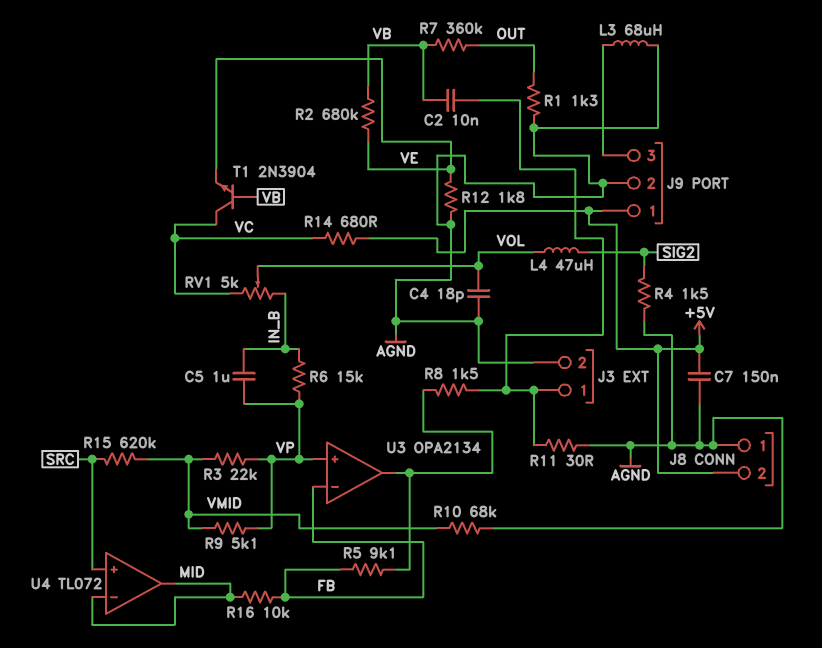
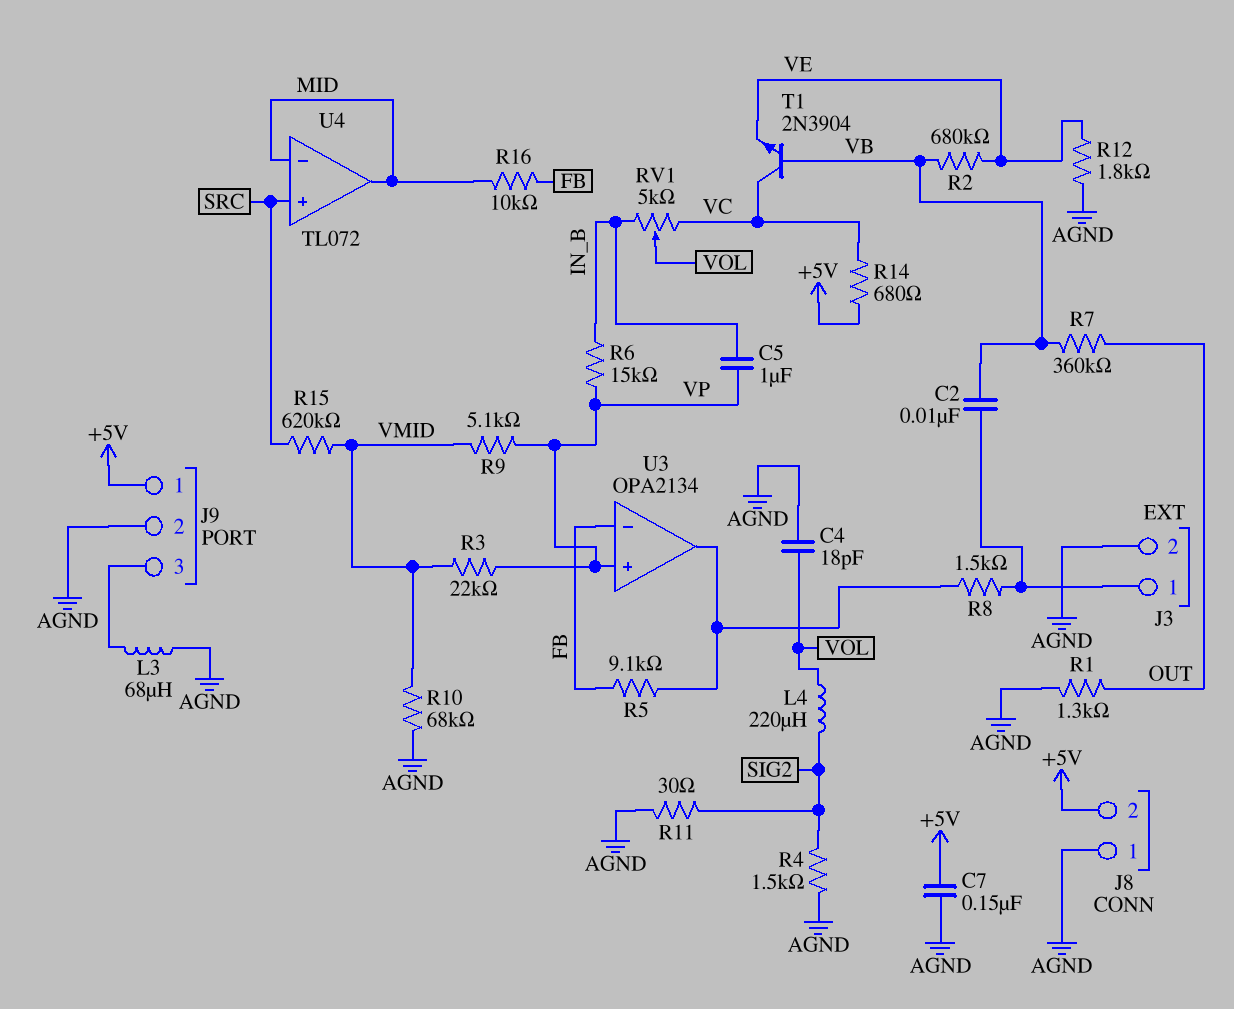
L4: 47uH (SIG2, VOL) -> 220uH (SIG2, VOL)
R11: 30 (AGND, J3/1) -> 30 (AGND, SIG2)

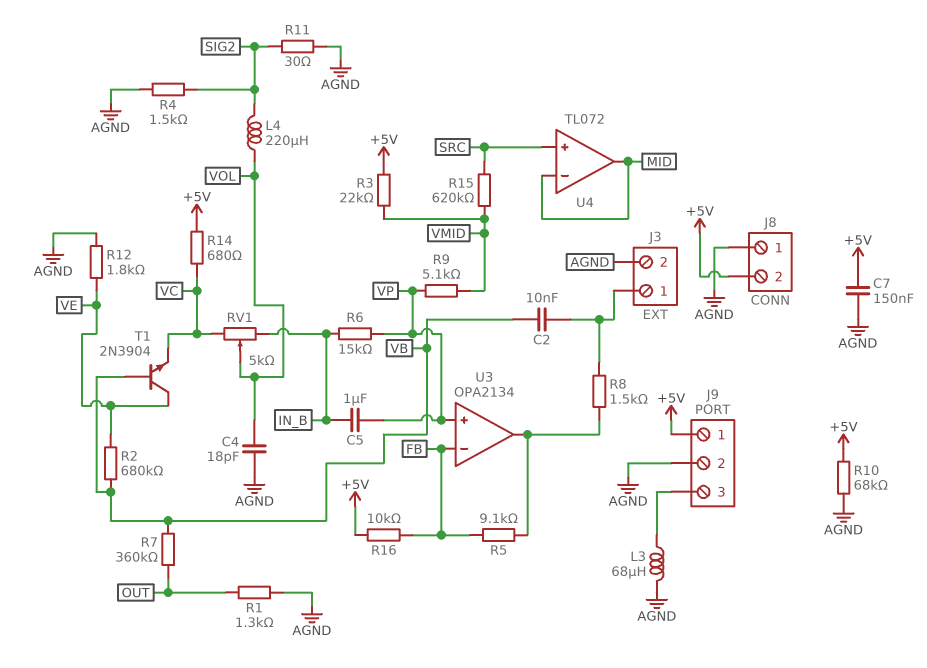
R3: 22k (VMID, VP) -> 22k (+5V, VMID)
R10: 68k (AGND, VMID) -> 68k (+5V, AGND)
R16: 10k (FB, MID) -> 10k (+5V, FB)
T1: NPN 2N3904 (B VB, C VC, E VE) -> NPN 2N3904 (B VB, C VE, E VC)

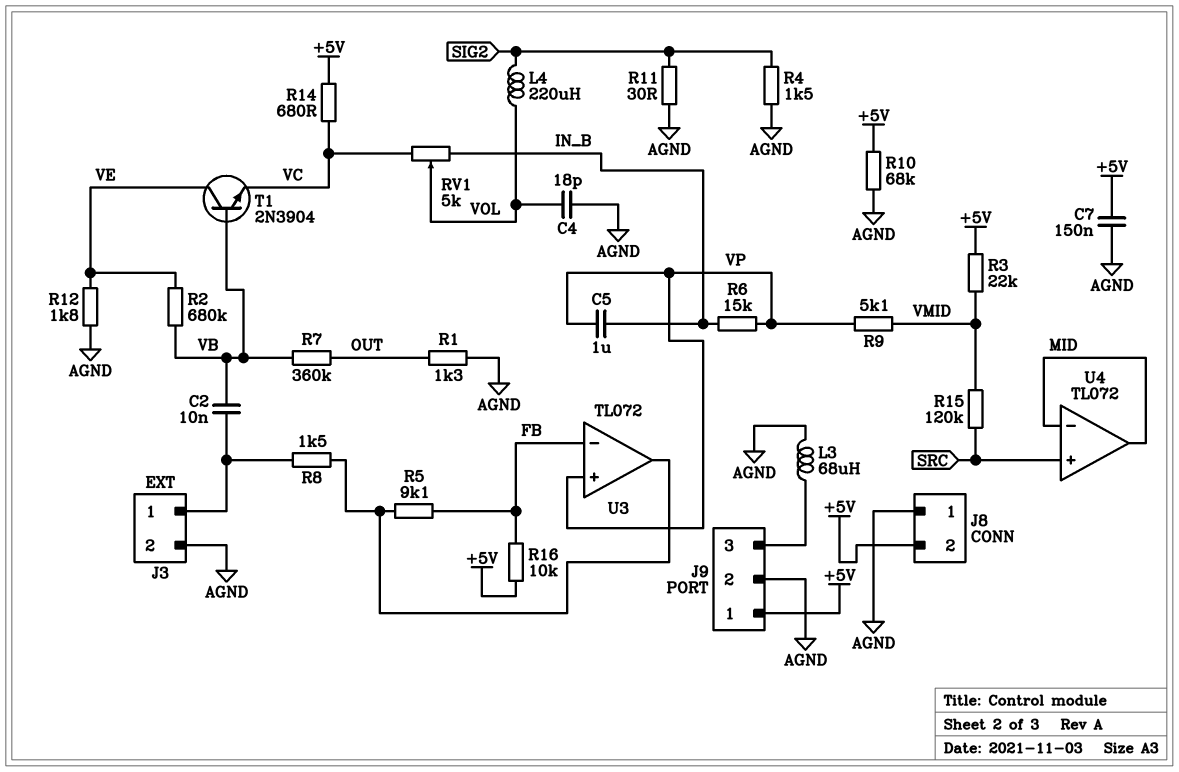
R15: 620k (SRC, VMID) -> 120k (SRC, VMID)
U3: OPA2134 -> TL072

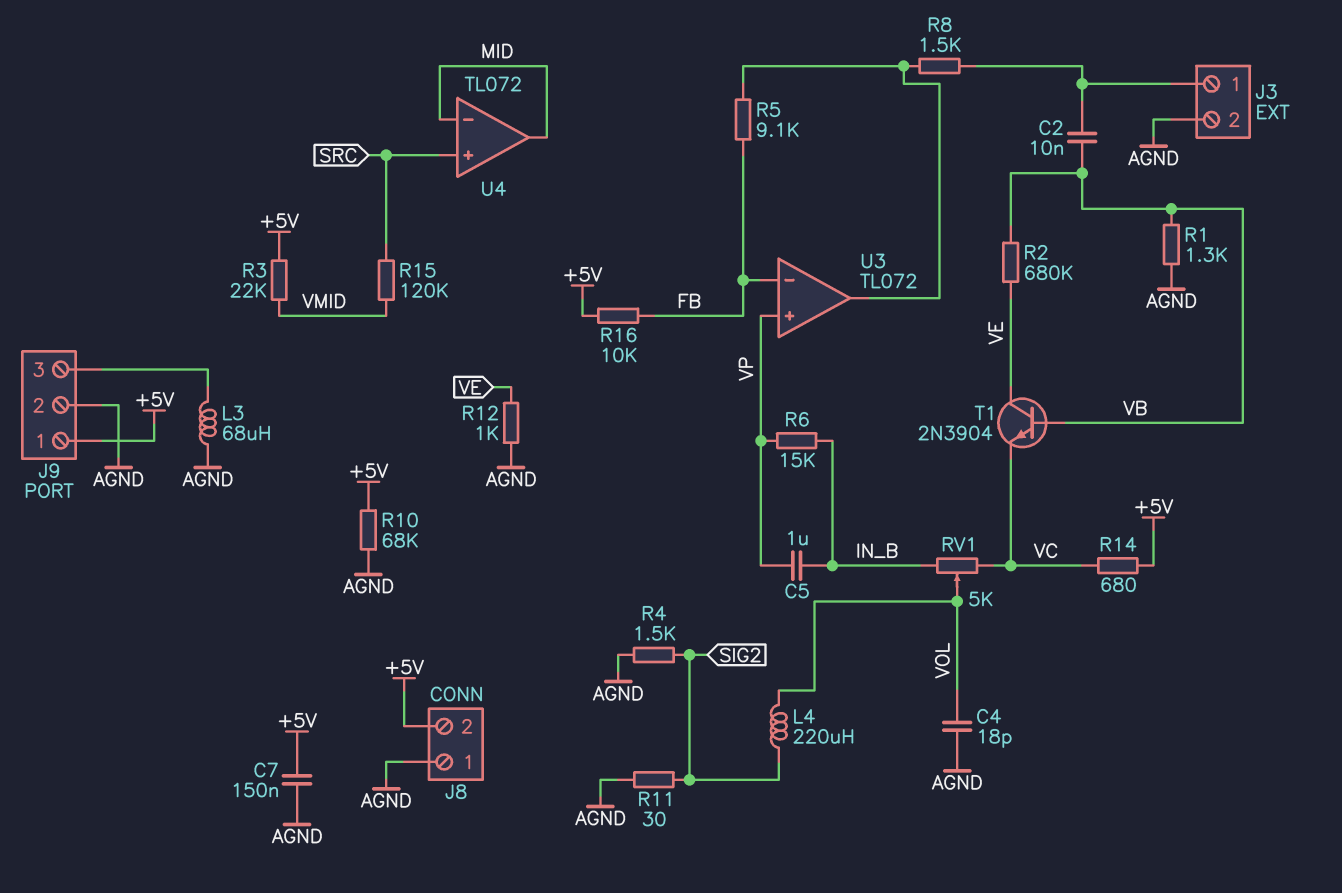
R1: 1.3k (AGND, OUT) -> 1.3k (AGND, VB)
R7: 360k (OUT, VB) -> none
R9: 5.1k (VMID, VP) -> none
R12: 1.8k (AGND, VE) -> 1k (AGND, VE)

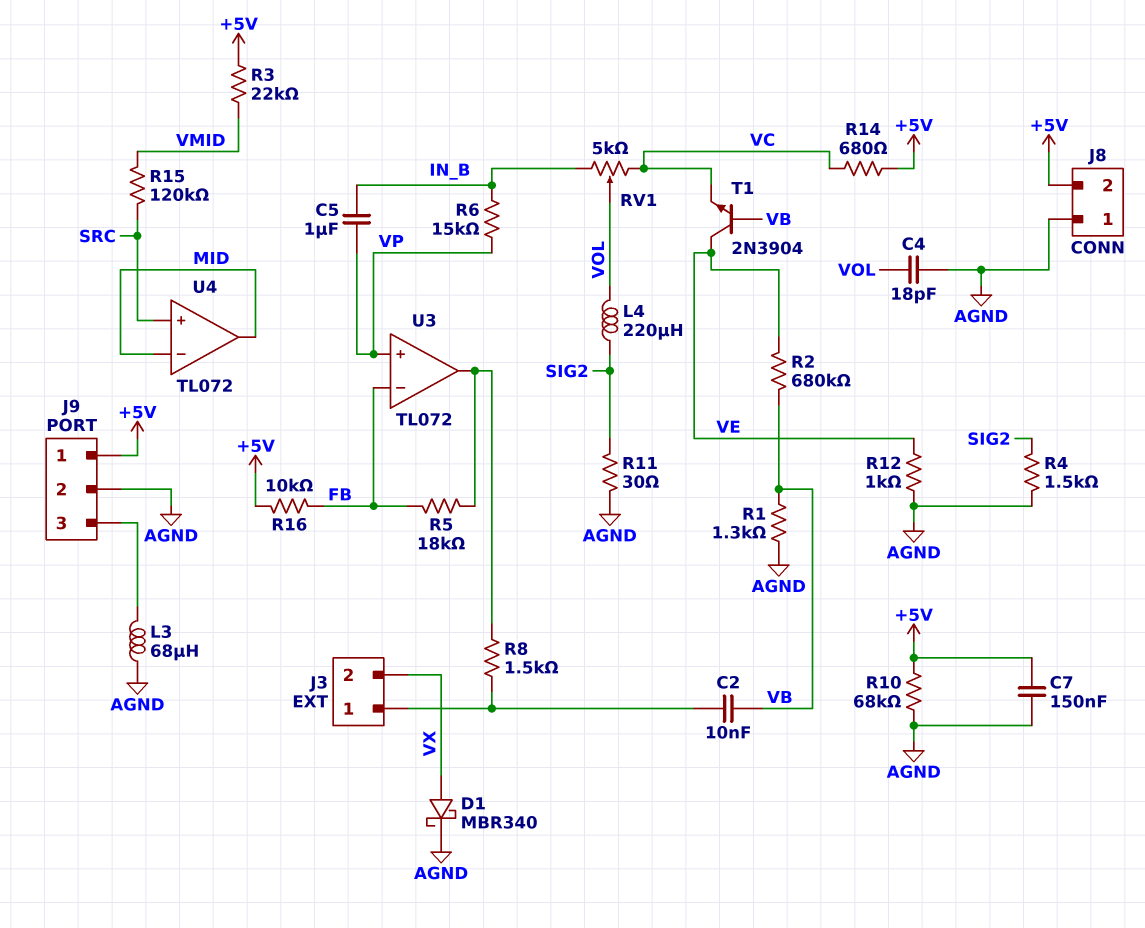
D1: none -> schottky MBR340 (A VX, K AGND)
J3 pin 2: AGND -> VX
R5: 9.1k (FB, U3/out) -> 18k (FB, U3/out)

